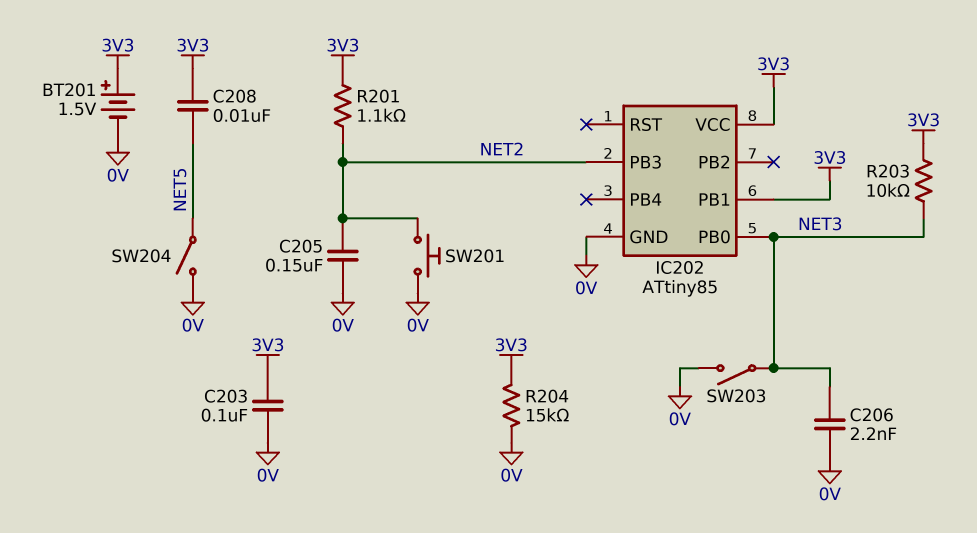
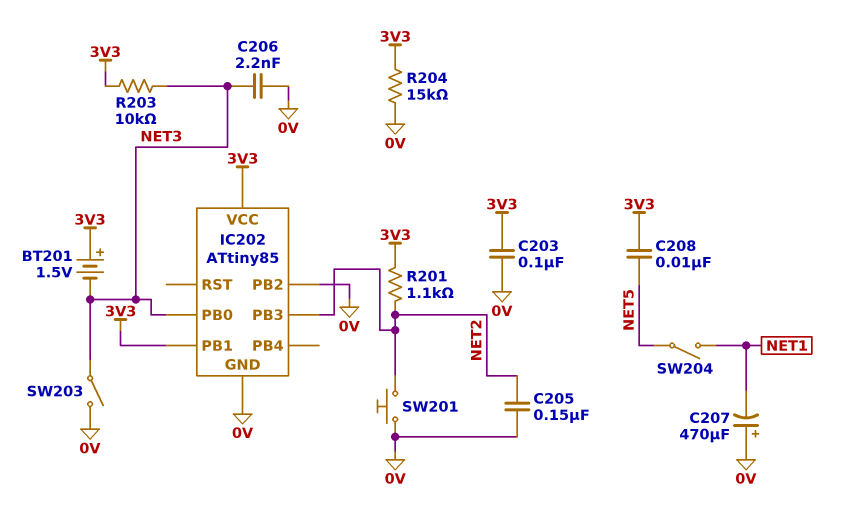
BT201: 1.5V (plus 3V3, minus 0V) -> 1.5V (plus 3V3, minus NET3)
C207: none -> 470uF (plus 0V, minus NET1)
IC202 pin PB2: none -> 0V
SW204: switch (0V, NET5) -> switch (NET1, NET5)

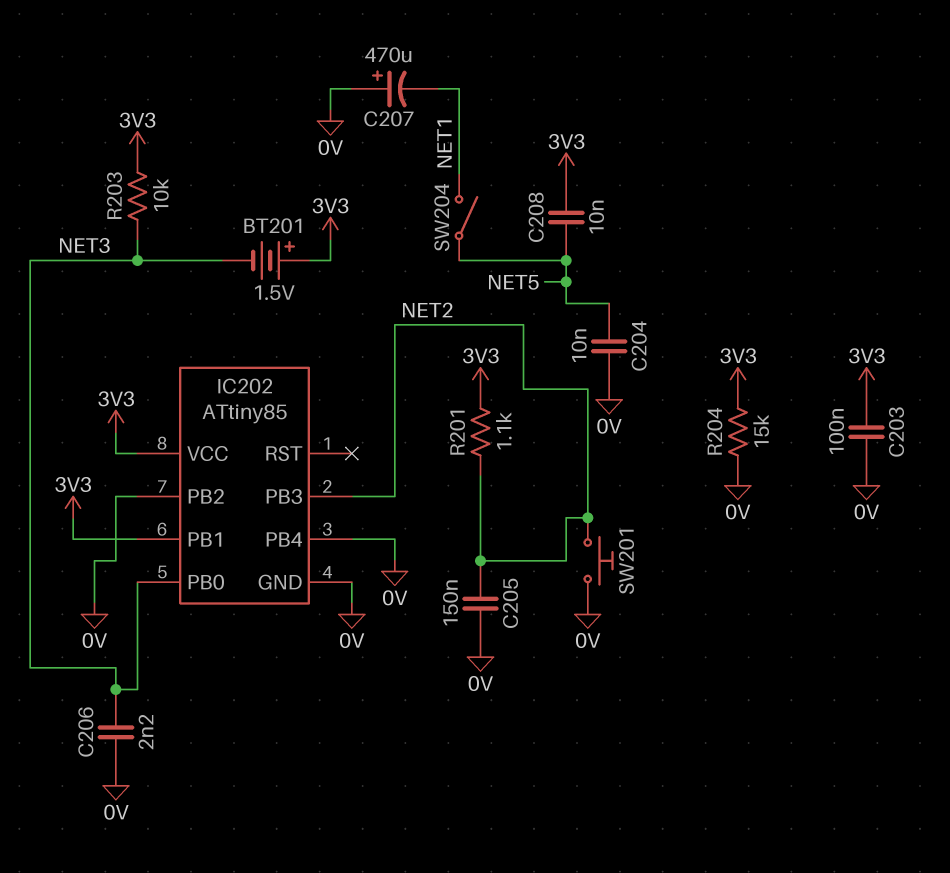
C204: none -> 10nF (0V, NET5)
IC202 pin PB4: none -> 0V
SW203: switch (0V, NET3) -> none

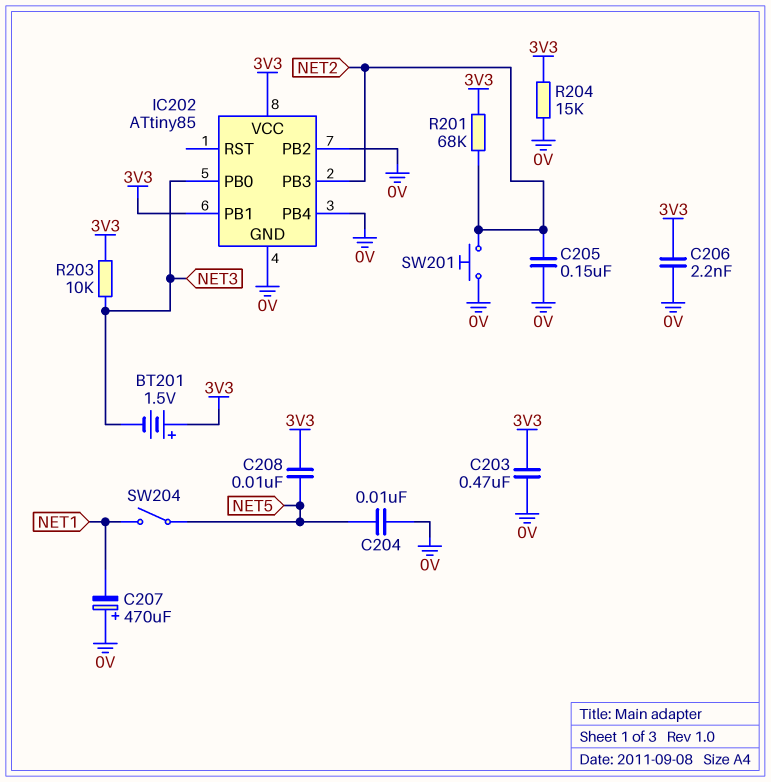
C203: 100nF (0V, 3V3) -> 470nF (0V, 3V3)
C206: 2.2nF (0V, NET3) -> 2.2nF (0V, 3V3)
R201: 1.1k (3V3, NET2) -> 68k (3V3, NET2)

